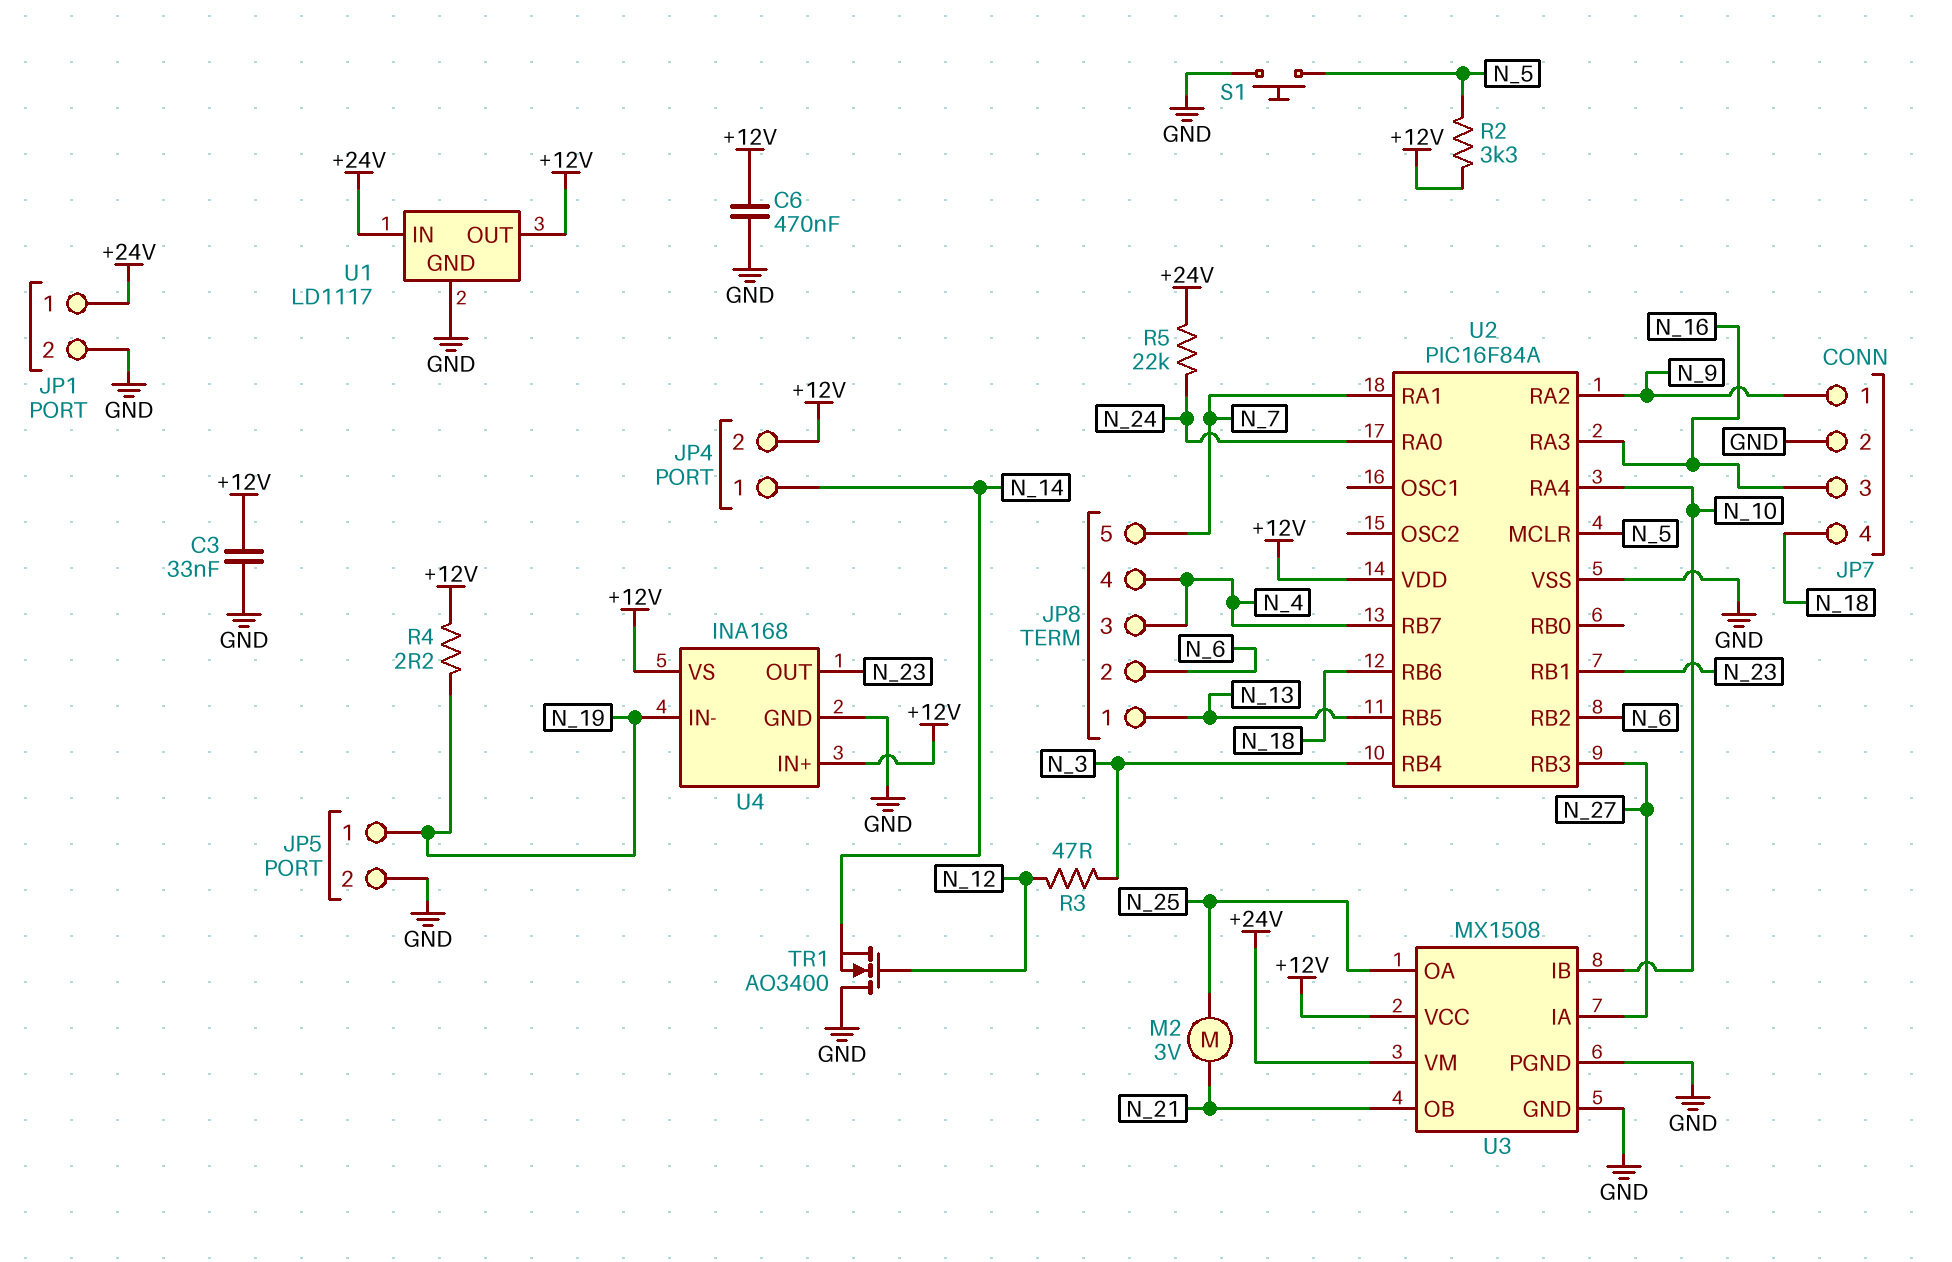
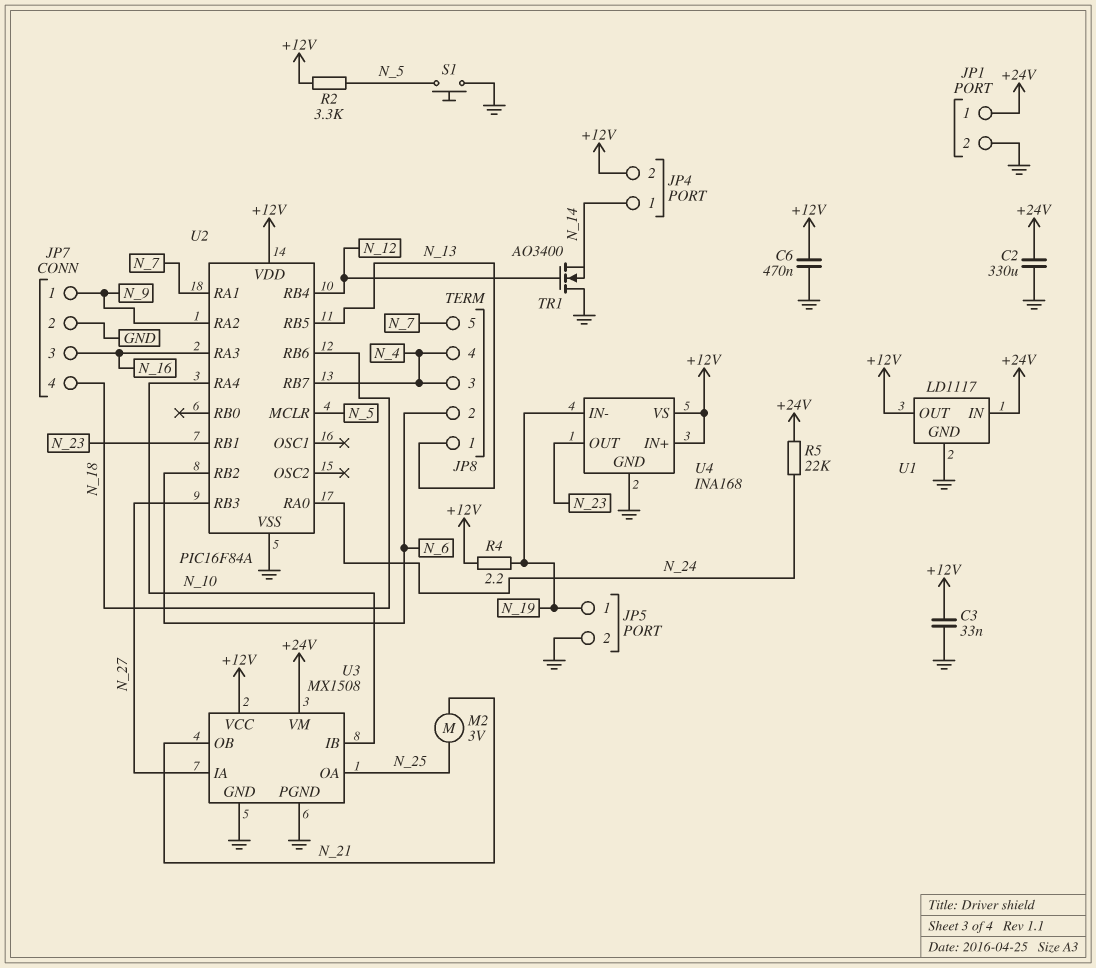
C2: none -> 330uF (+24V, GND)
R3: 47 (N_3, N_12) -> none
U2 pin RB4: N_3 -> N_12

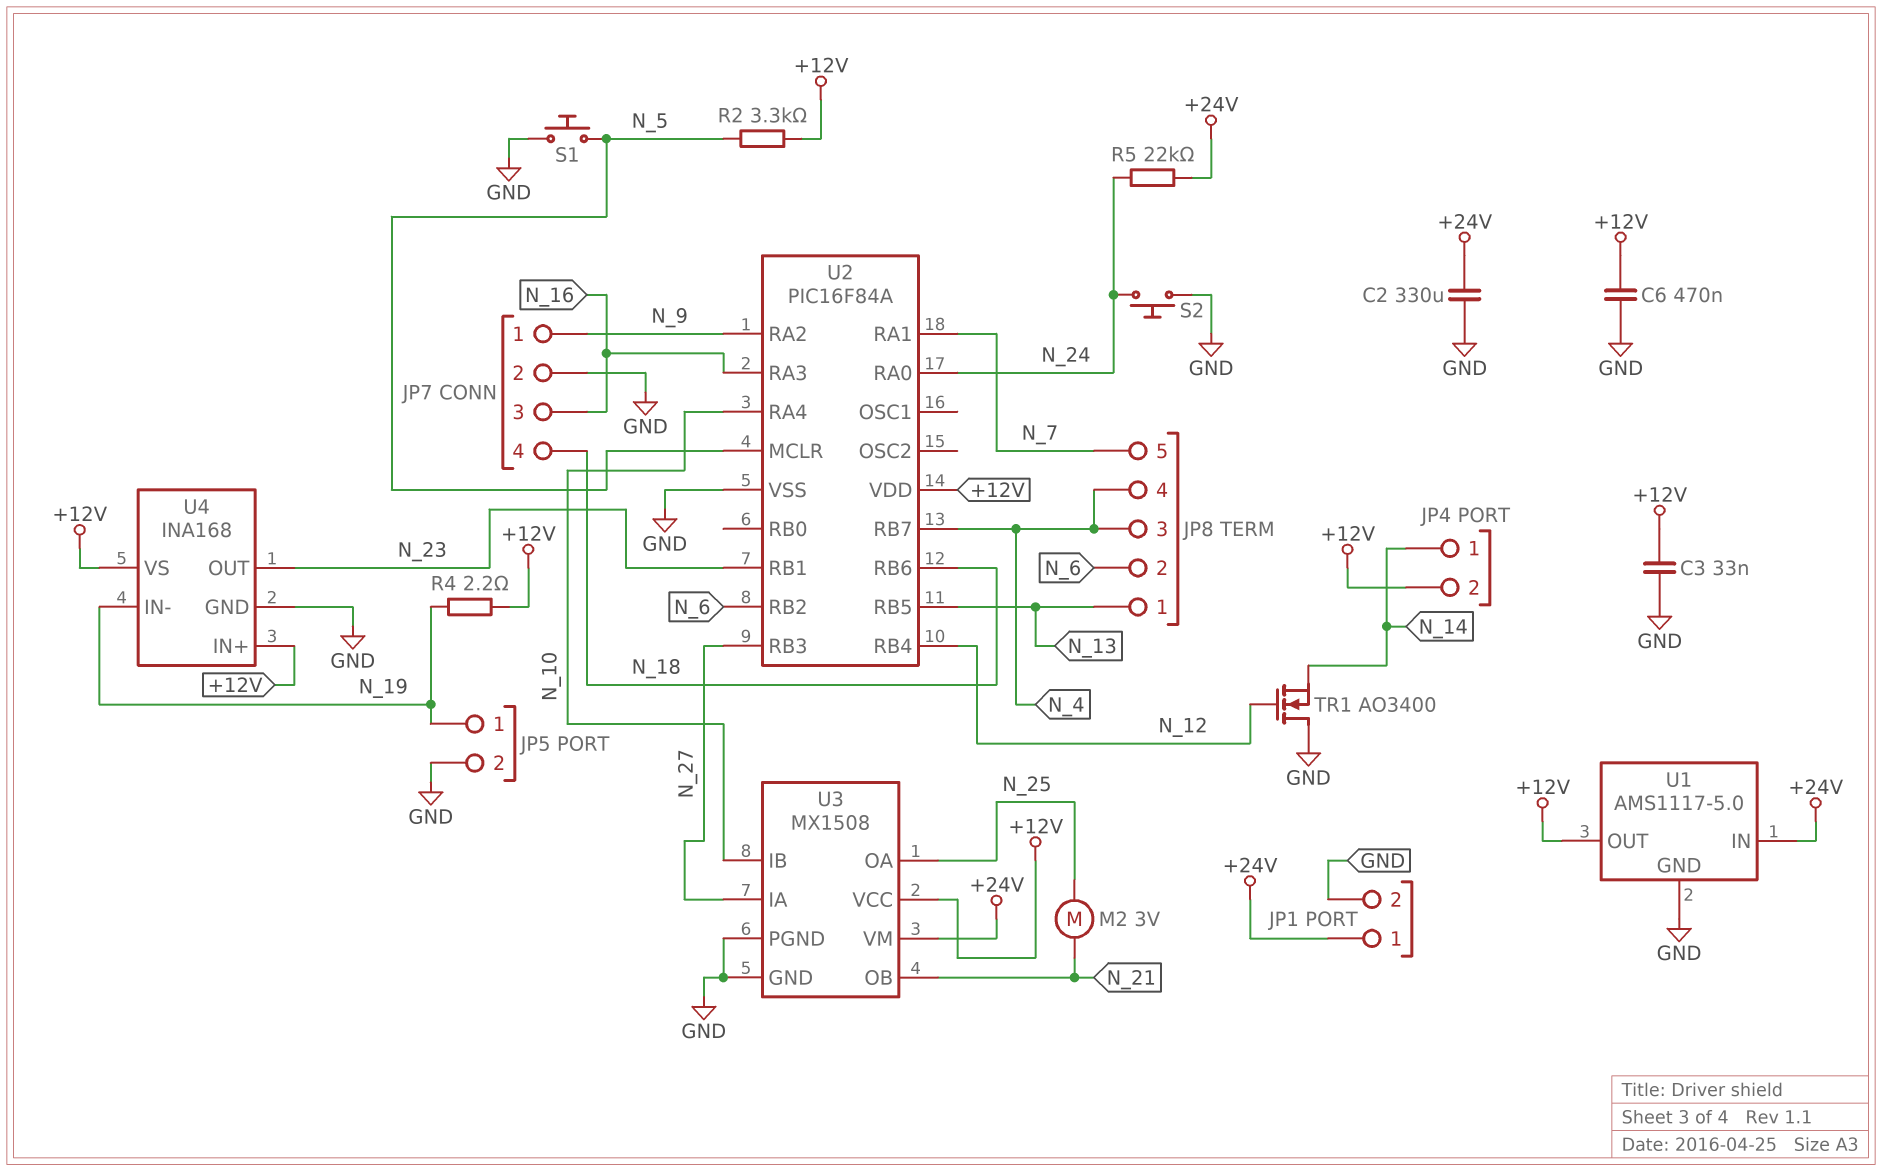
S2: none -> button (GND, N_24)
U1: LD1117 -> AMS1117-5.0

